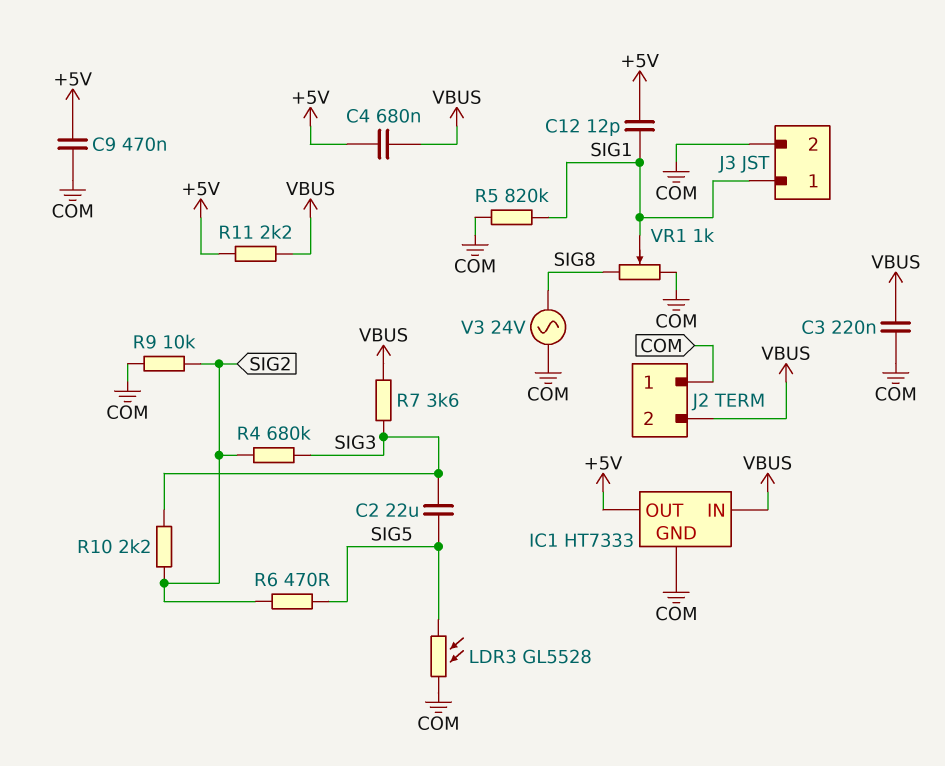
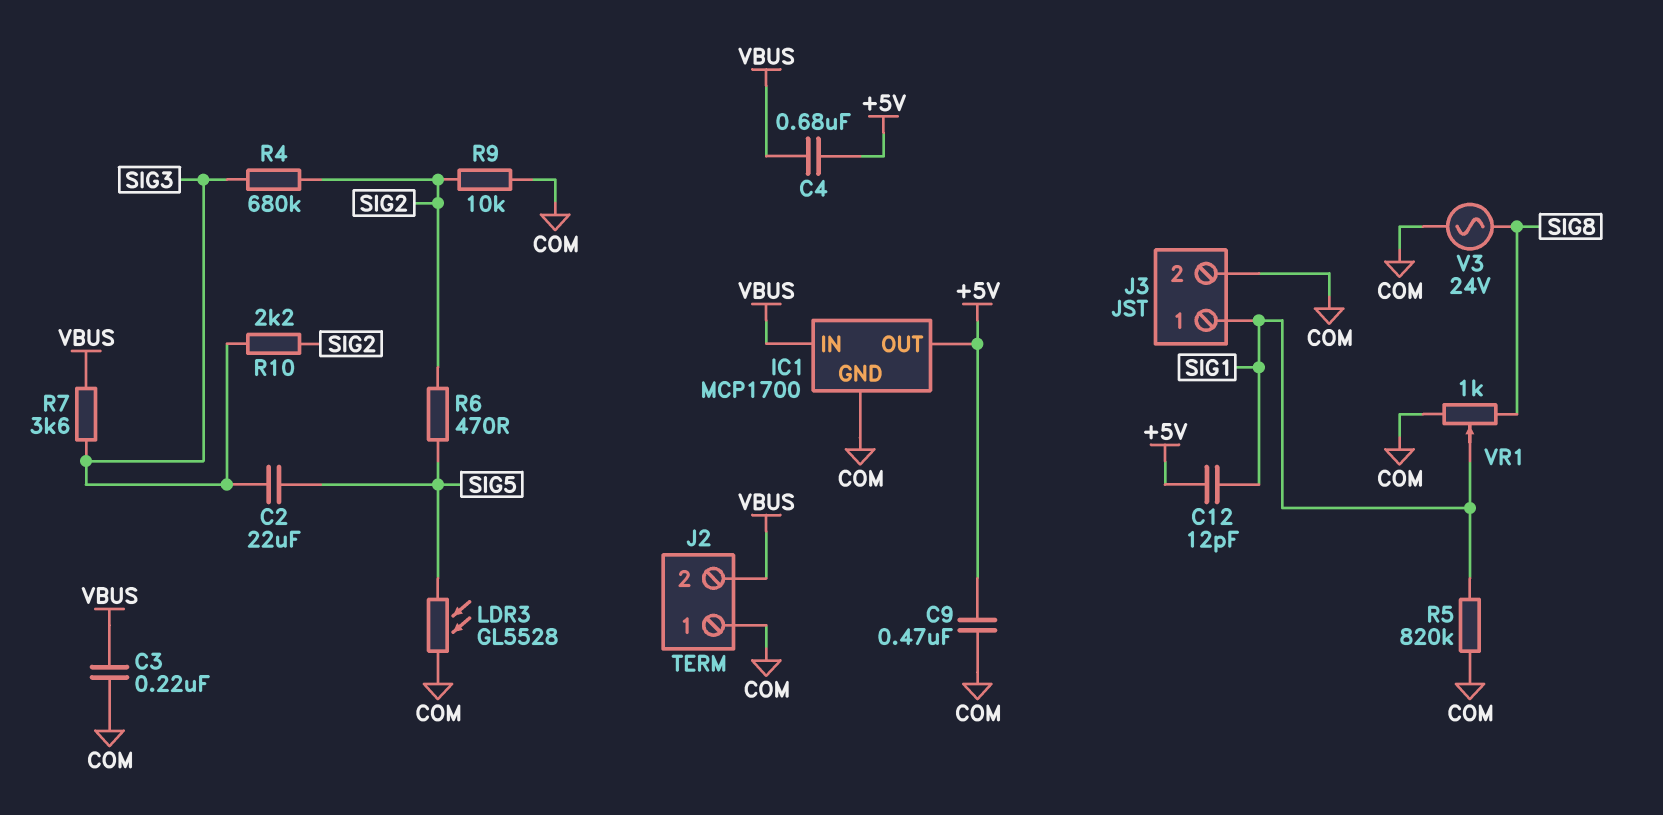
IC1: HT7333 -> MCP1700
R11: 2.2k (+5V, VBUS) -> none

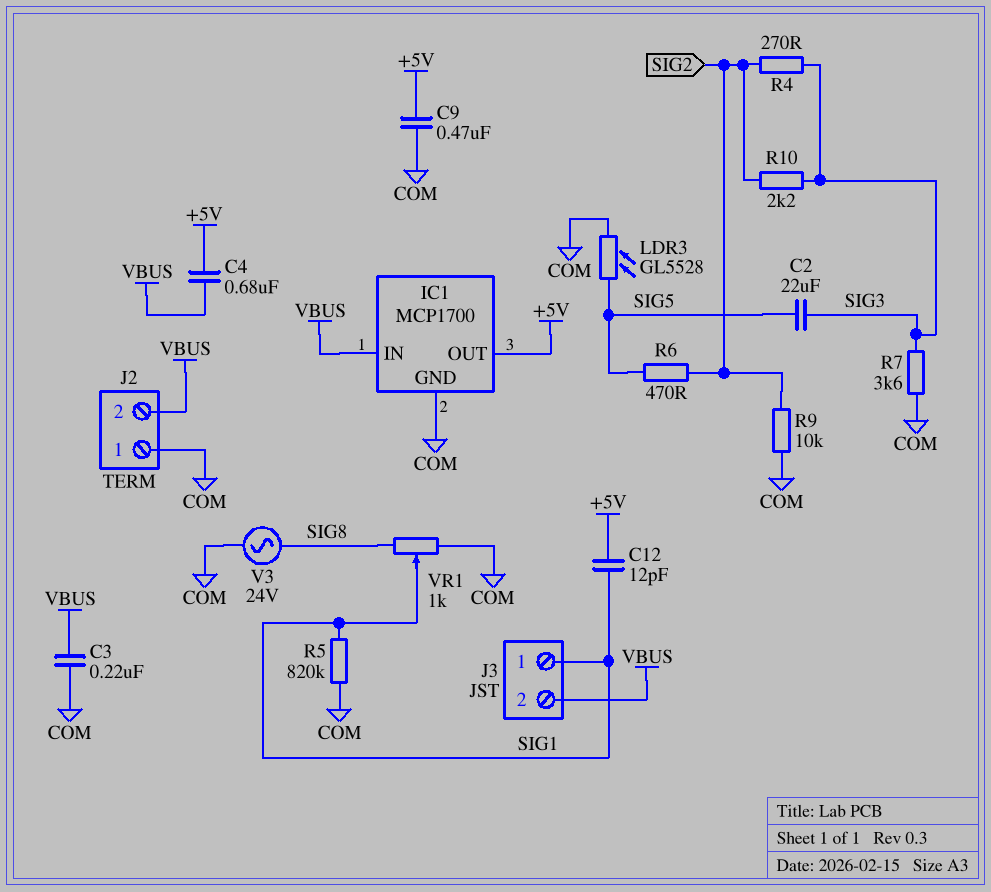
J3 pin 2: COM -> VBUS
R4: 680k (SIG2, SIG3) -> 270 (SIG2, SIG3)
R7: 3.6k (SIG3, VBUS) -> 3.6k (COM, SIG3)

